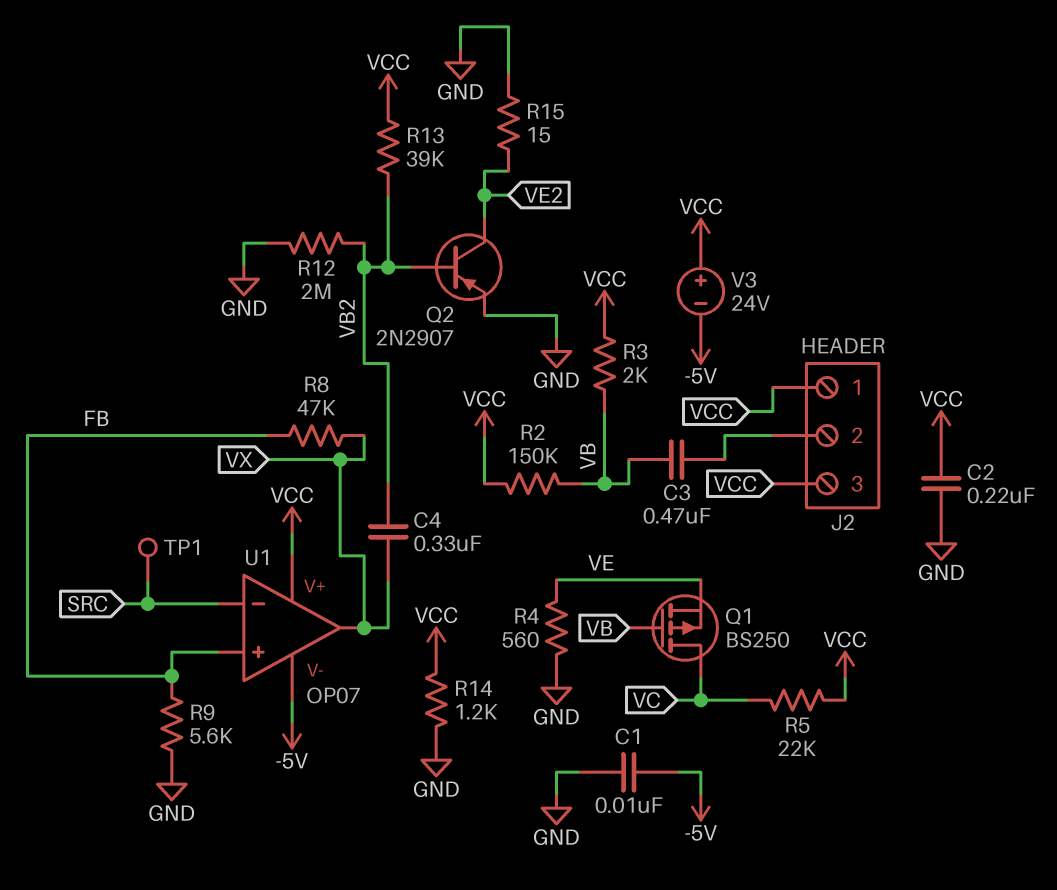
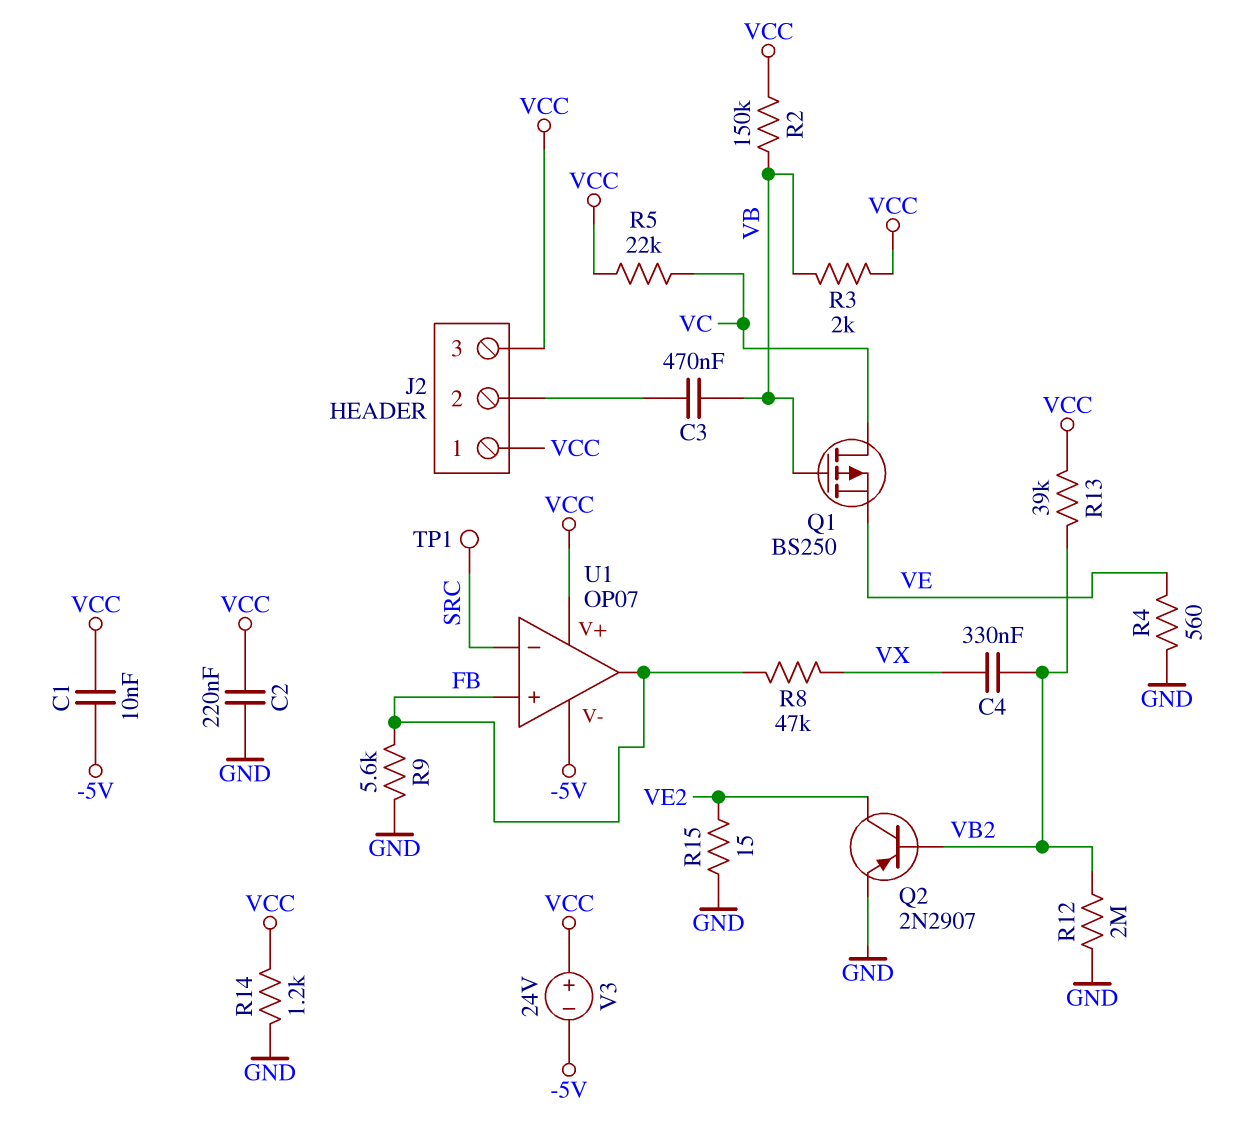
C1: 10nF (-5V, GND) -> 10nF (-5V, VCC)
U1 pin out: VX -> FB

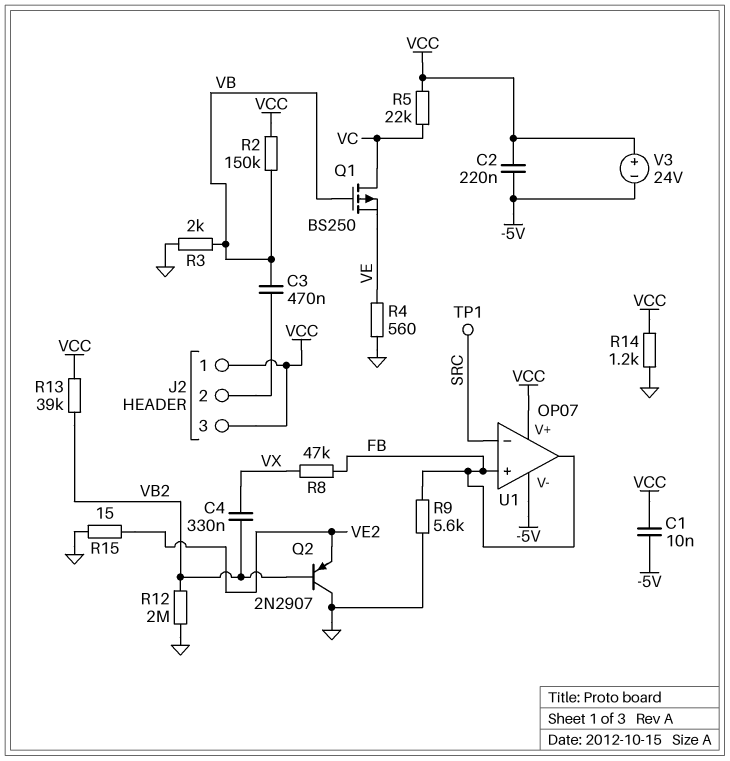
C2: 220nF (GND, VCC) -> 220nF (-5V, VCC)
Q2: PNP 2N2907 (B VB2, C VE2, E GND) -> PNP 2N2907 (B VB2, C GND, E VE2)
R3: 2k (VB, VCC) -> 2k (GND, VB)

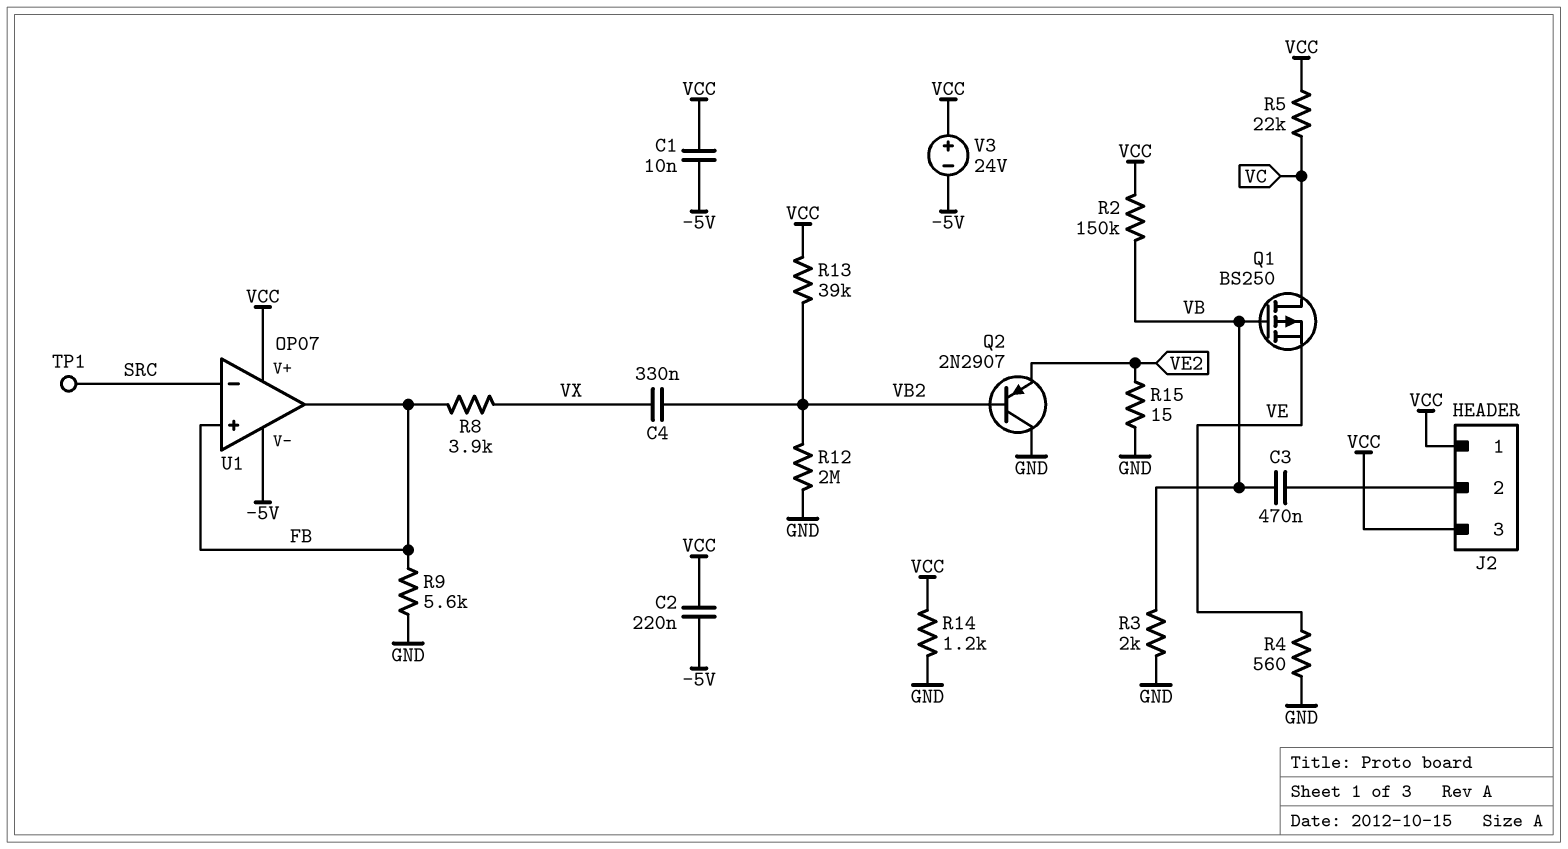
R8: 47k (FB, VX) -> 3.9k (FB, VX)

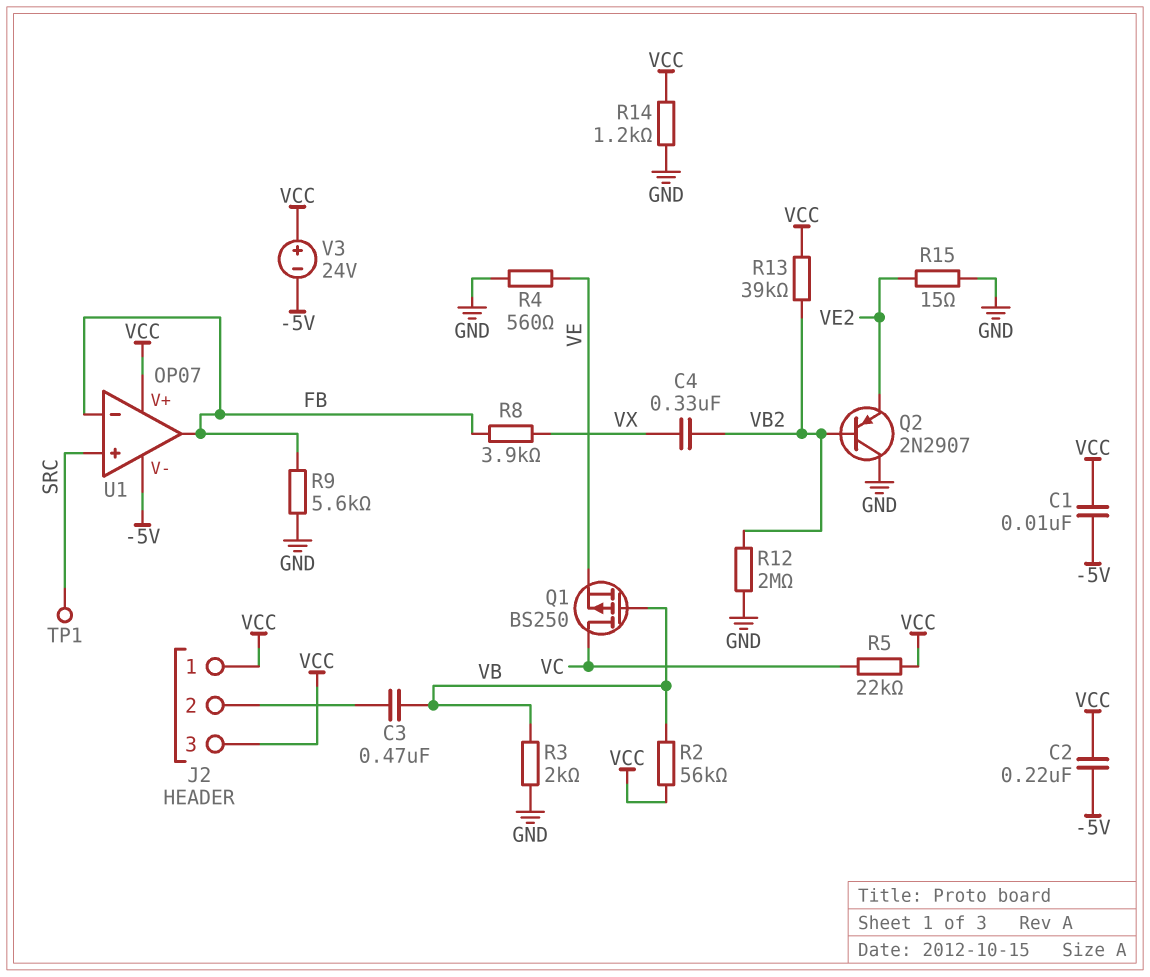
R2: 150k (VB, VCC) -> 56k (VB, VCC)
U1 pin in+: FB -> SRC
U1 pin in-: SRC -> FB

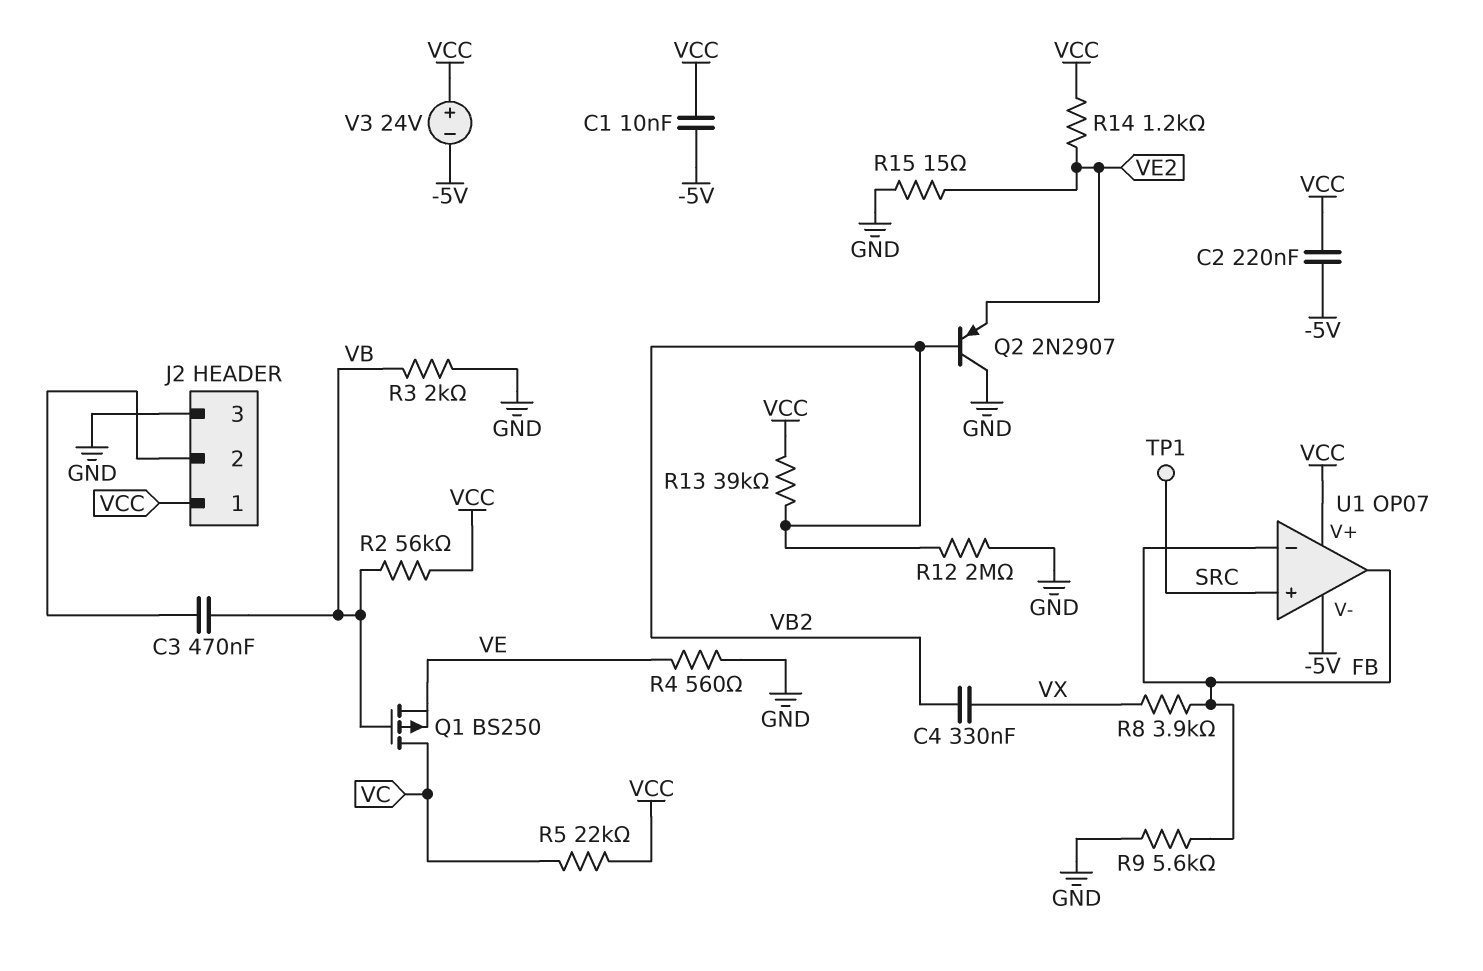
J2 pin 3: VCC -> GND
R14: 1.2k (GND, VCC) -> 1.2k (VCC, VE2)

